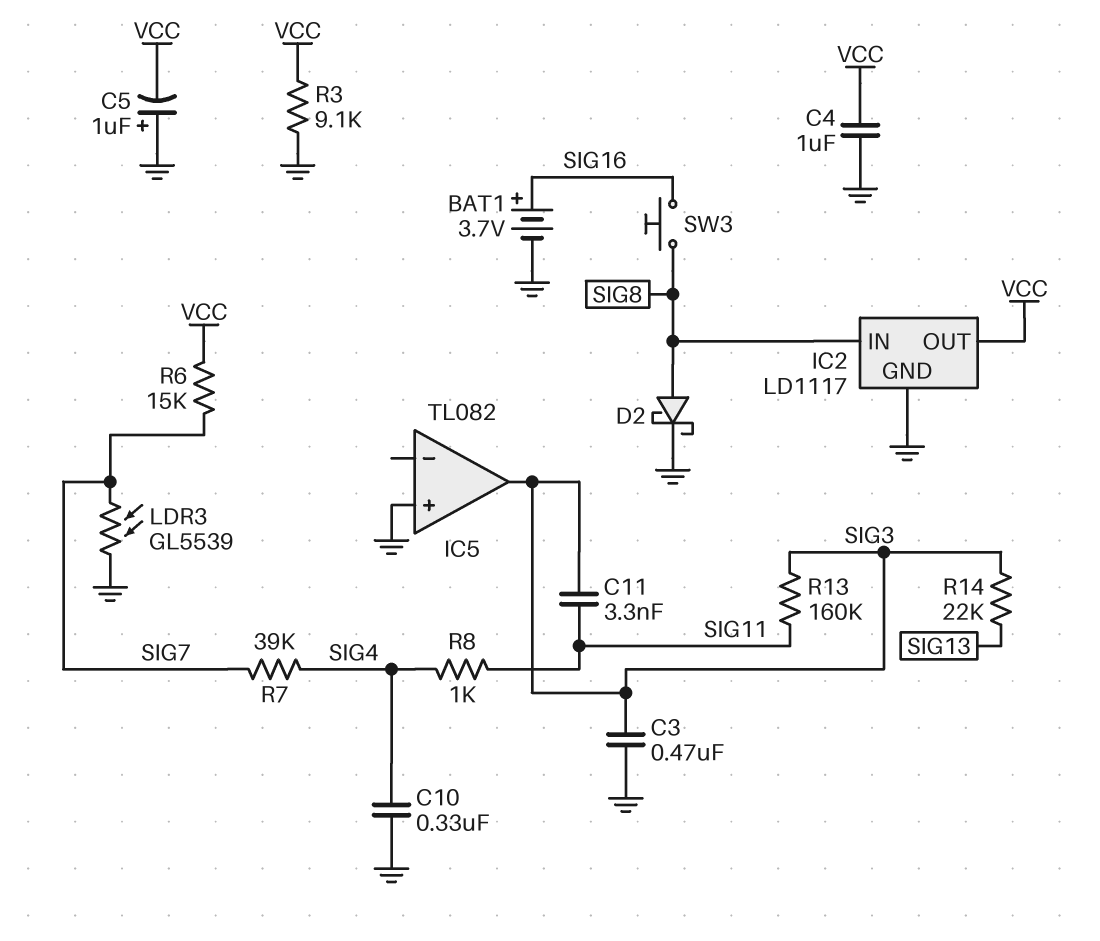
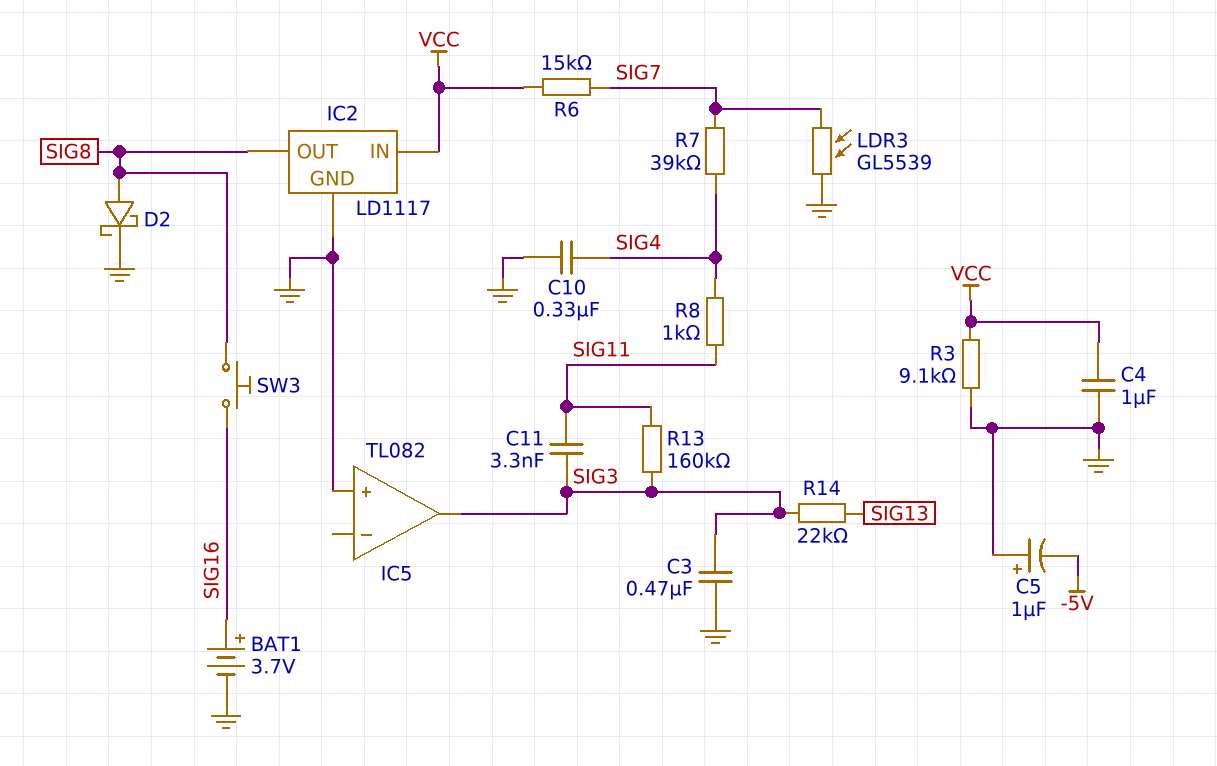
C5: 1uF (plus GND, minus VCC) -> 1uF (plus GND, minus -5V)
IC2 pin IN: SIG8 -> VCC
IC2 pin OUT: VCC -> SIG8

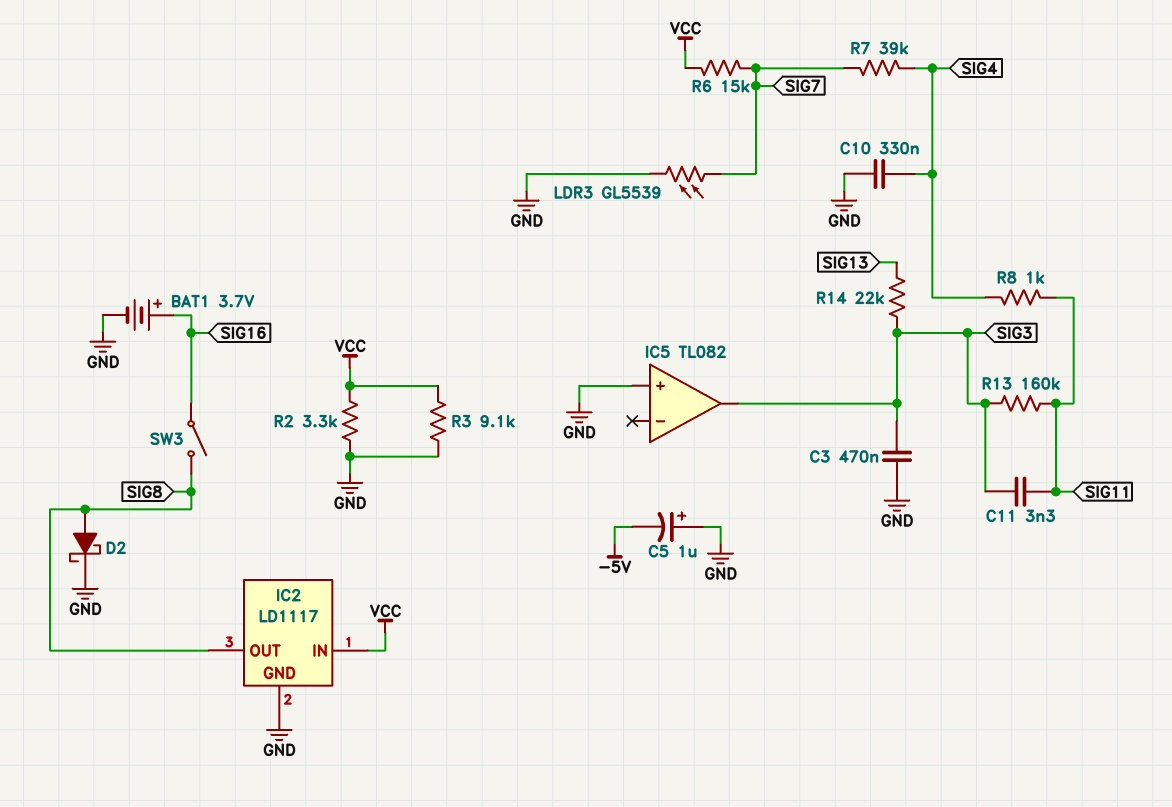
C4: 1uF (GND, VCC) -> none
R2: none -> 3.3k (GND, VCC)
SW3: button (SIG8, SIG16) -> switch (SIG8, SIG16)

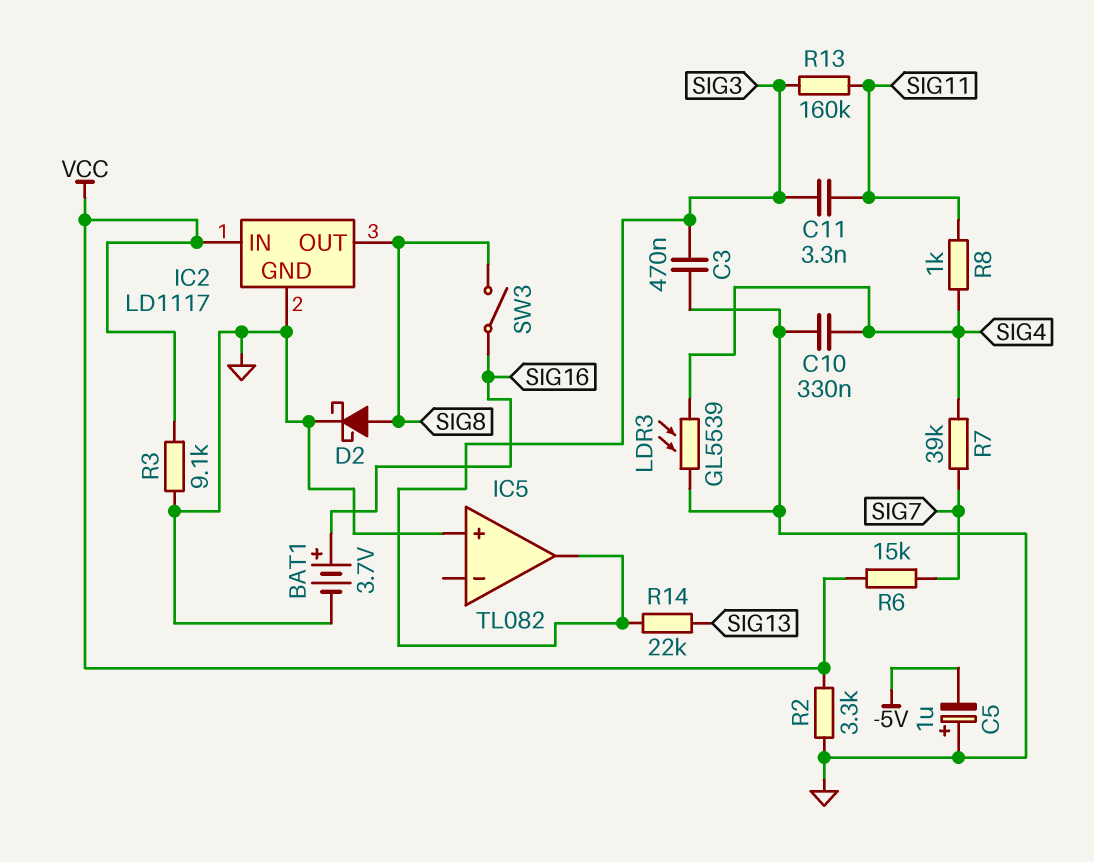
LDR3: GL5539 (GND, SIG7) -> GL5539 (GND, SIG4)

